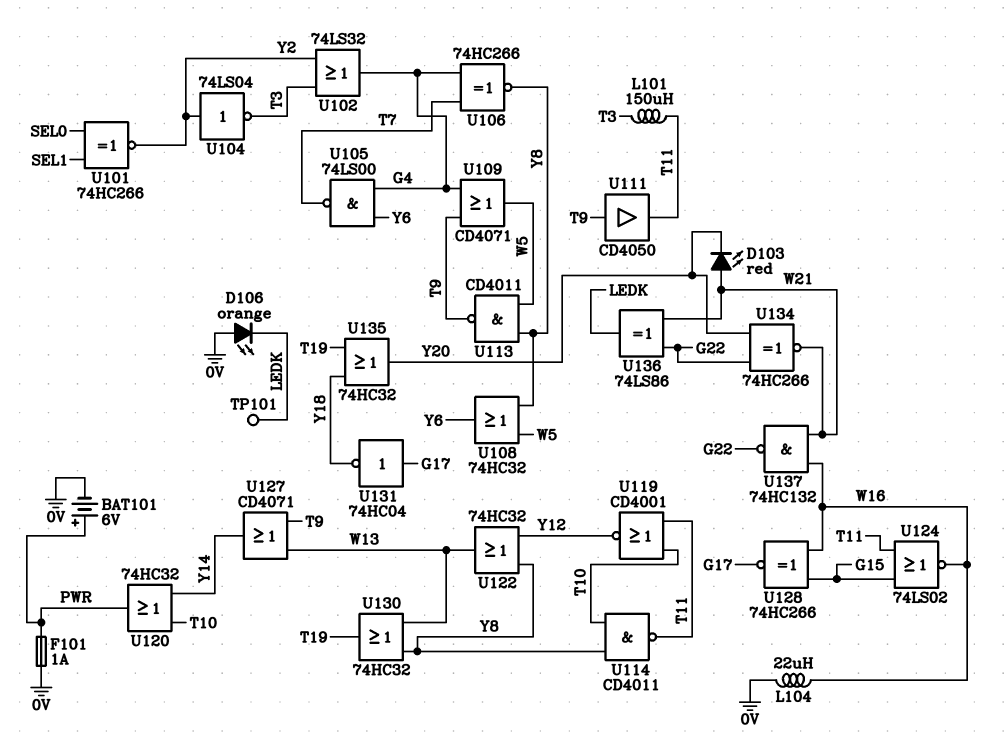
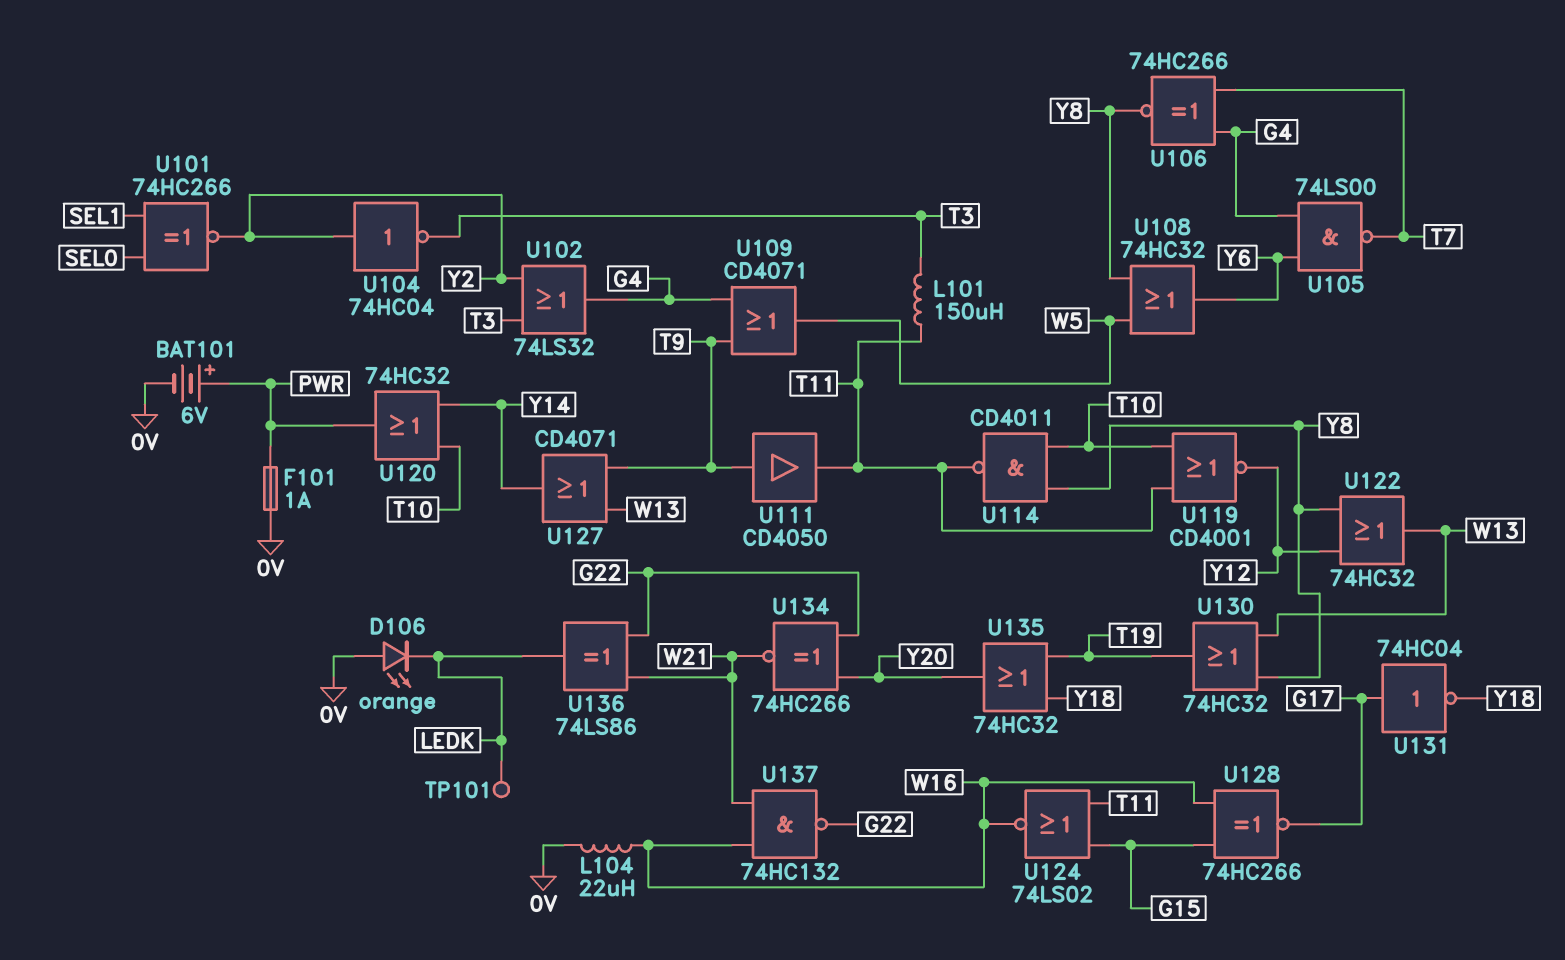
D103: LED red (A W21, K Y20) -> none
U104: NOT 74LS04 (in Y2, out T3) -> NOT 74HC04 (in Y2, out T3)
U113: NAND CD4011 (in W5, in Y8, out T9) -> none

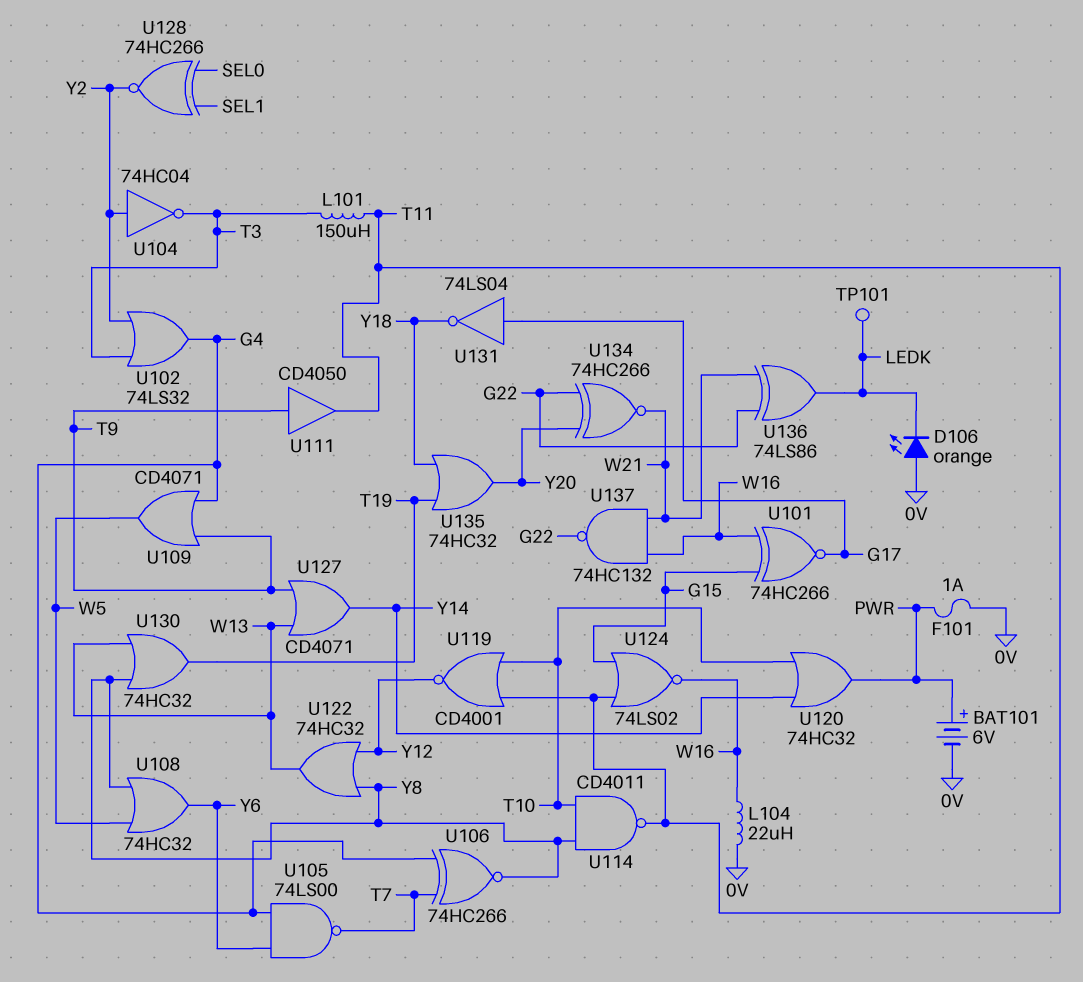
U101: XNOR 74HC266 (in SEL0, in SEL1, out Y2) -> XNOR 74HC266 (in G15, in W16, out G17)
U128: XNOR 74HC266 (in G15, in W16, out G17) -> XNOR 74HC266 (in SEL0, in SEL1, out Y2)
U131: NOT 74HC04 (in G17, out Y18) -> NOT 74LS04 (in G17, out Y18)

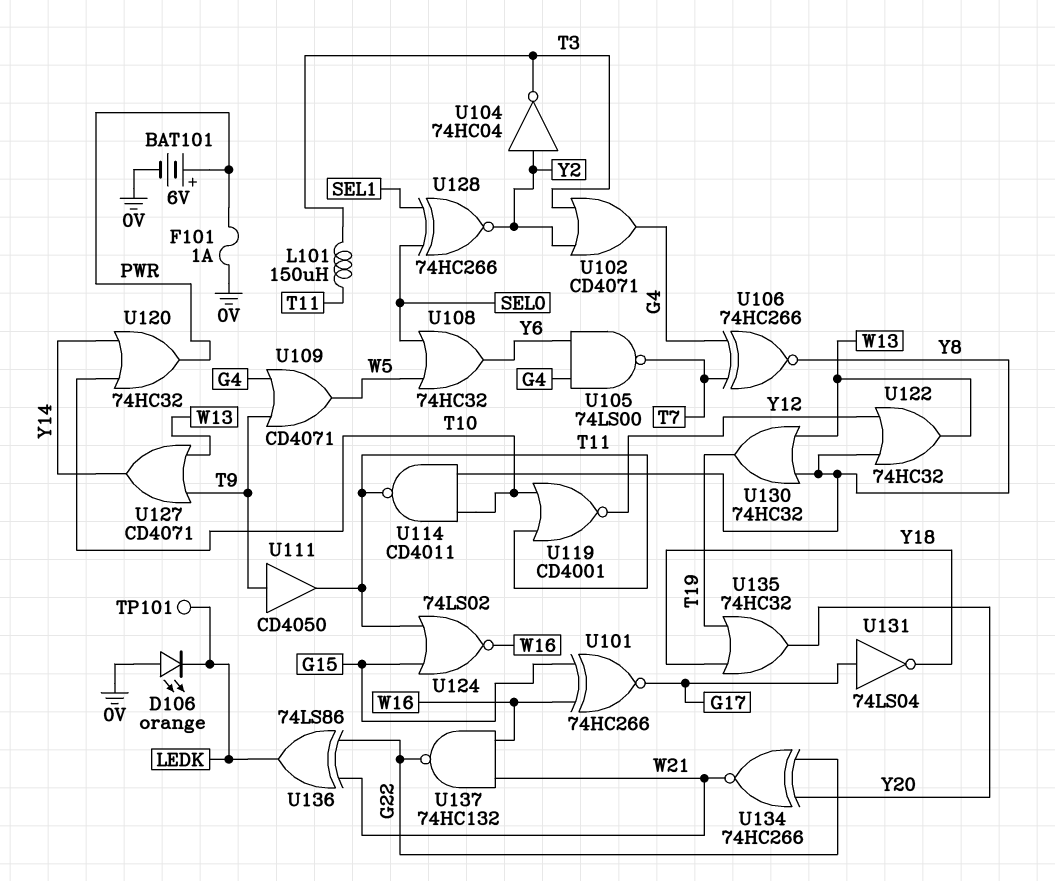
L104: 22uH (0V, W16) -> none
U102: OR 74LS32 (in T3, in Y2, out G4) -> OR CD4071 (in T3, in Y2, out G4)
U108: OR 74HC32 (in W5, in Y8, out Y6) -> OR 74HC32 (in SEL0, in W5, out Y6)

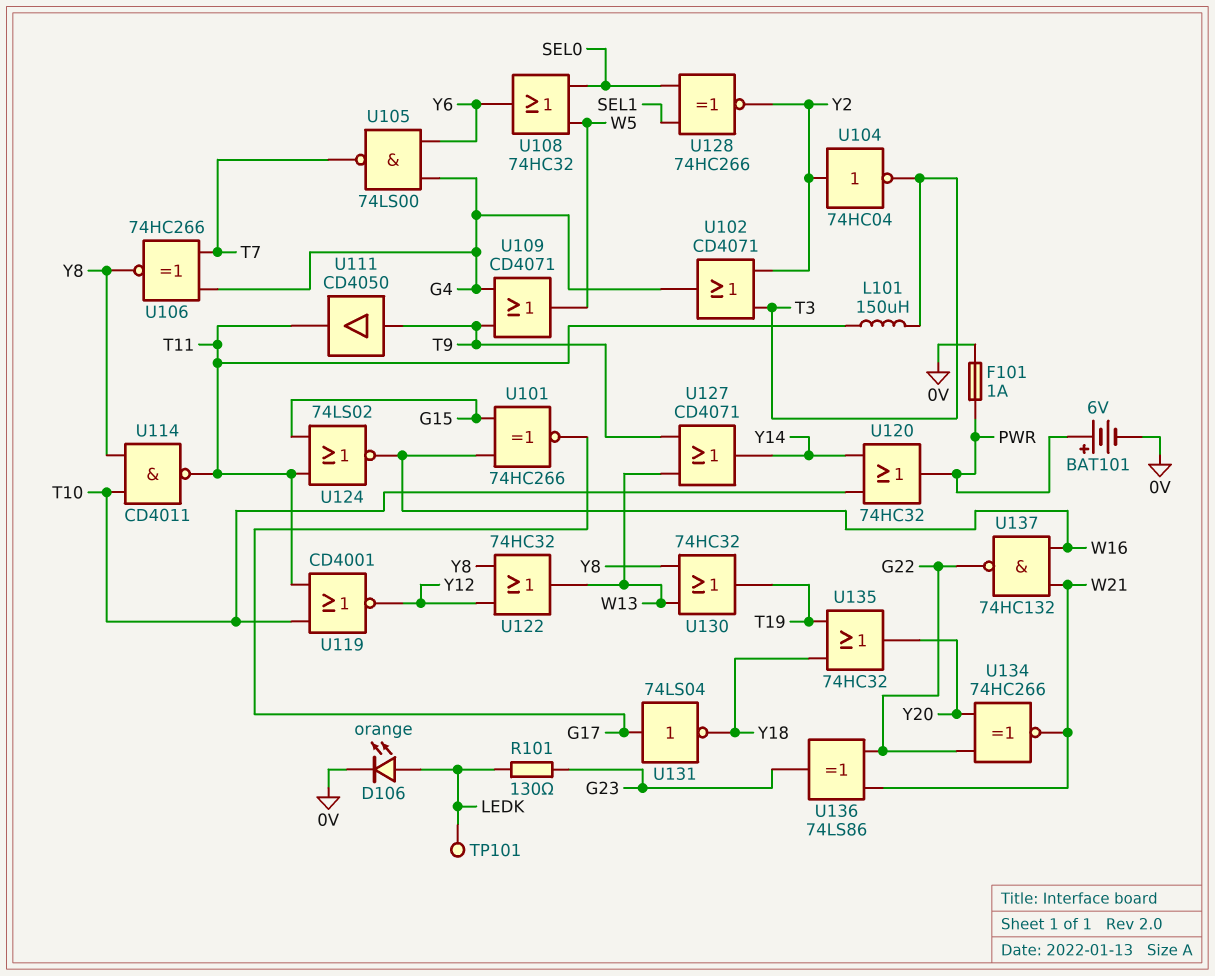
D106: LED orange (A 0V, K LEDK) -> LED orange (A LEDK, K 0V)
R101: none -> 130 (G23, LEDK)
U136: XOR 74LS86 (in G22, in W21, out LEDK) -> XOR 74LS86 (in G22, in W21, out G23)

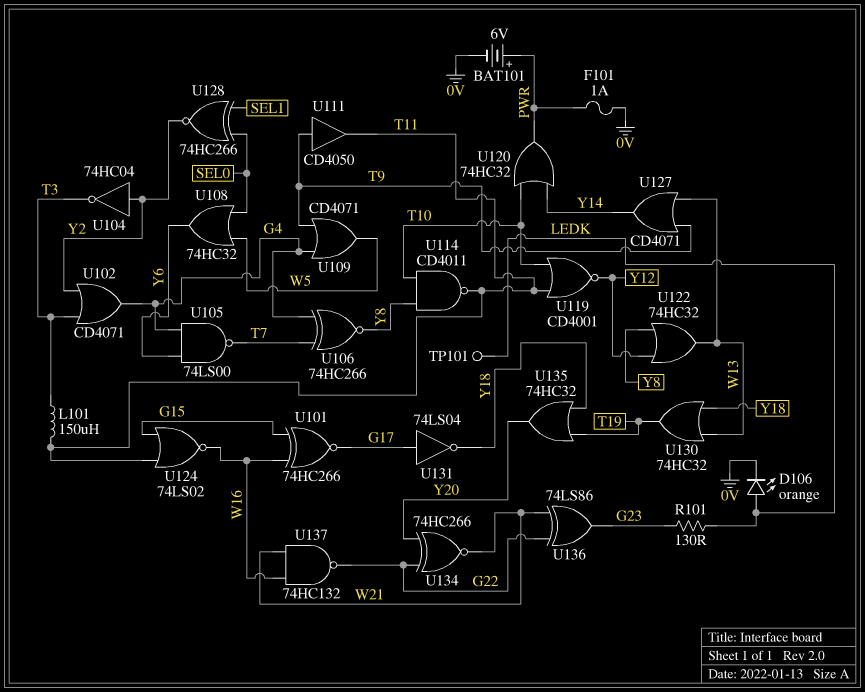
U130: OR 74HC32 (in W13, in Y8, out T19) -> OR 74HC32 (in W13, in Y18, out T19)

